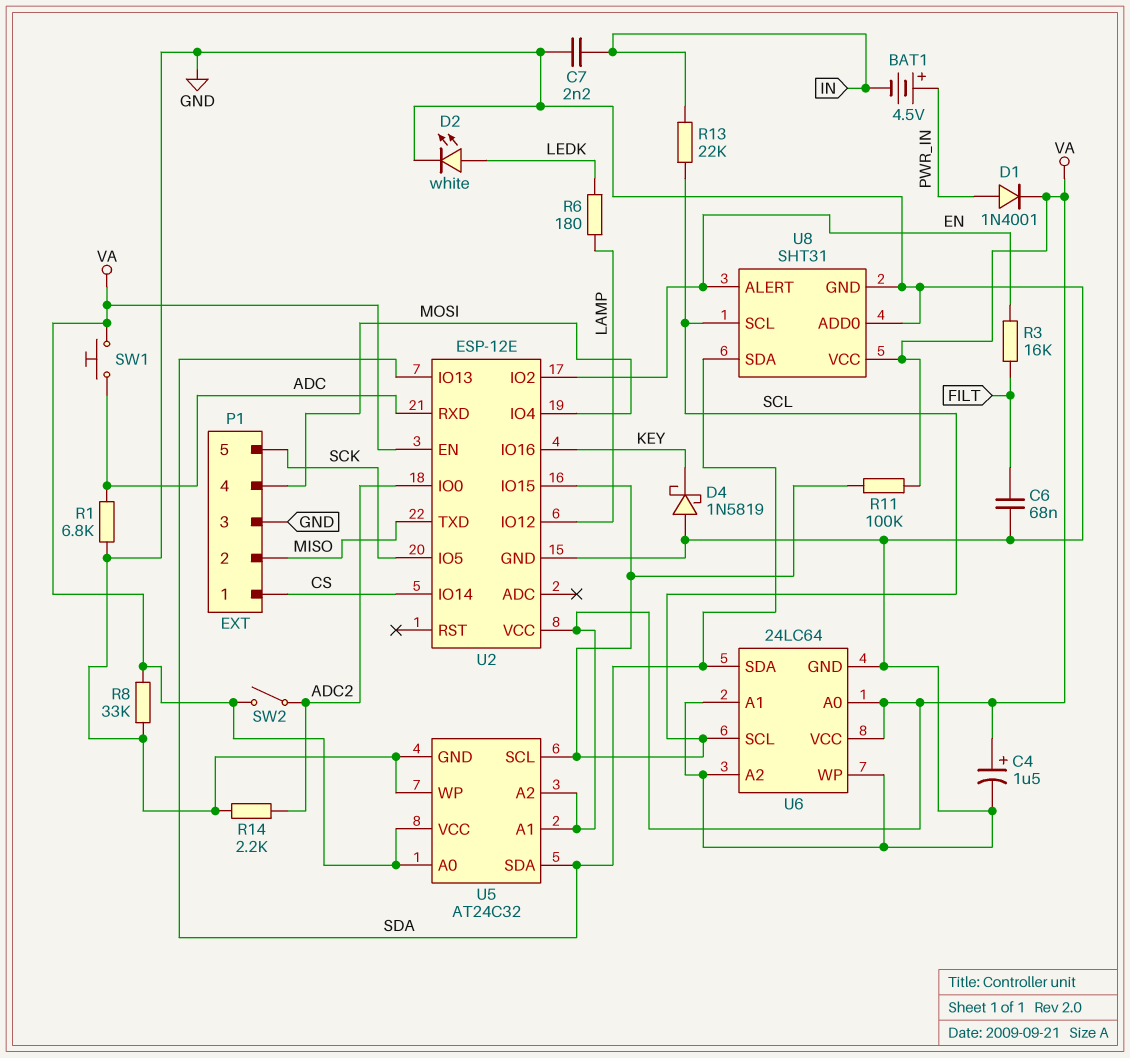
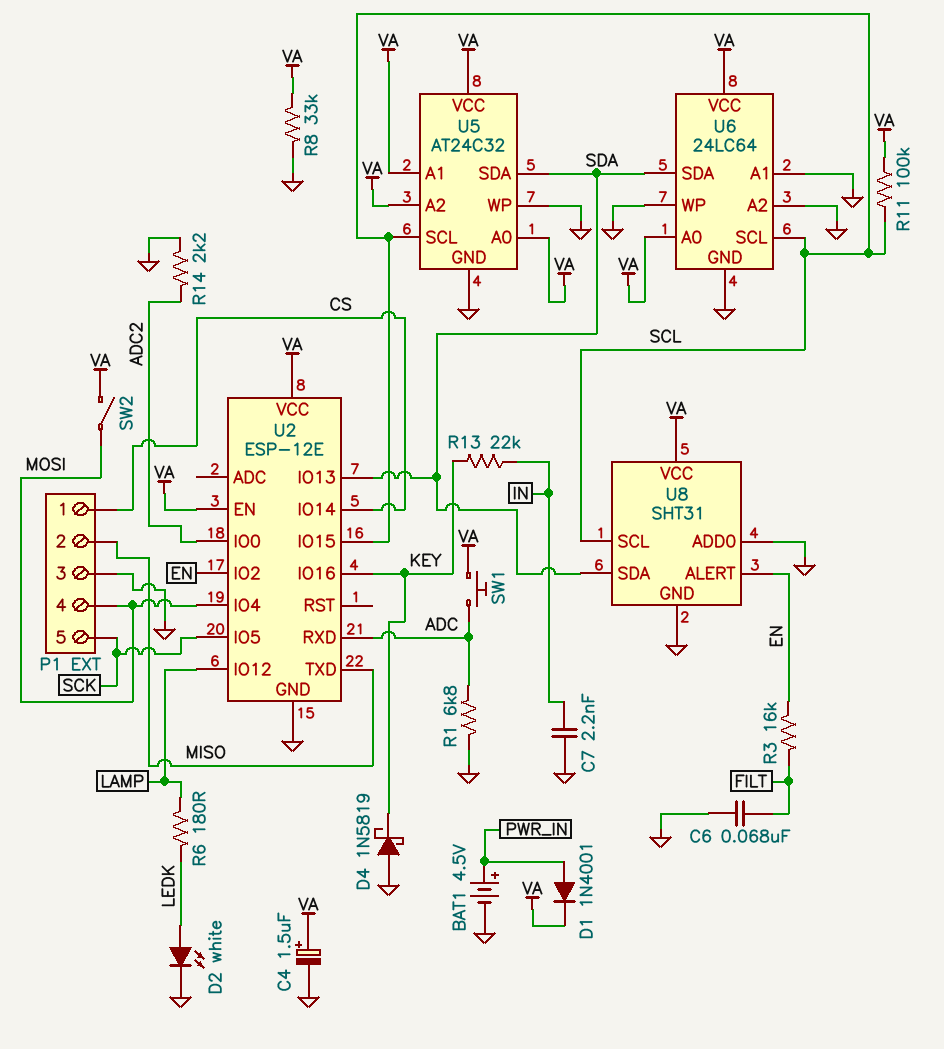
BAT1: 4.5V (plus PWR_IN, minus IN) -> 4.5V (plus PWR_IN, minus GND)
R13: 22k (IN, SCL) -> 22k (IN, KEY)
SW2: switch (ADC2, VA) -> switch (MOSI, VA)

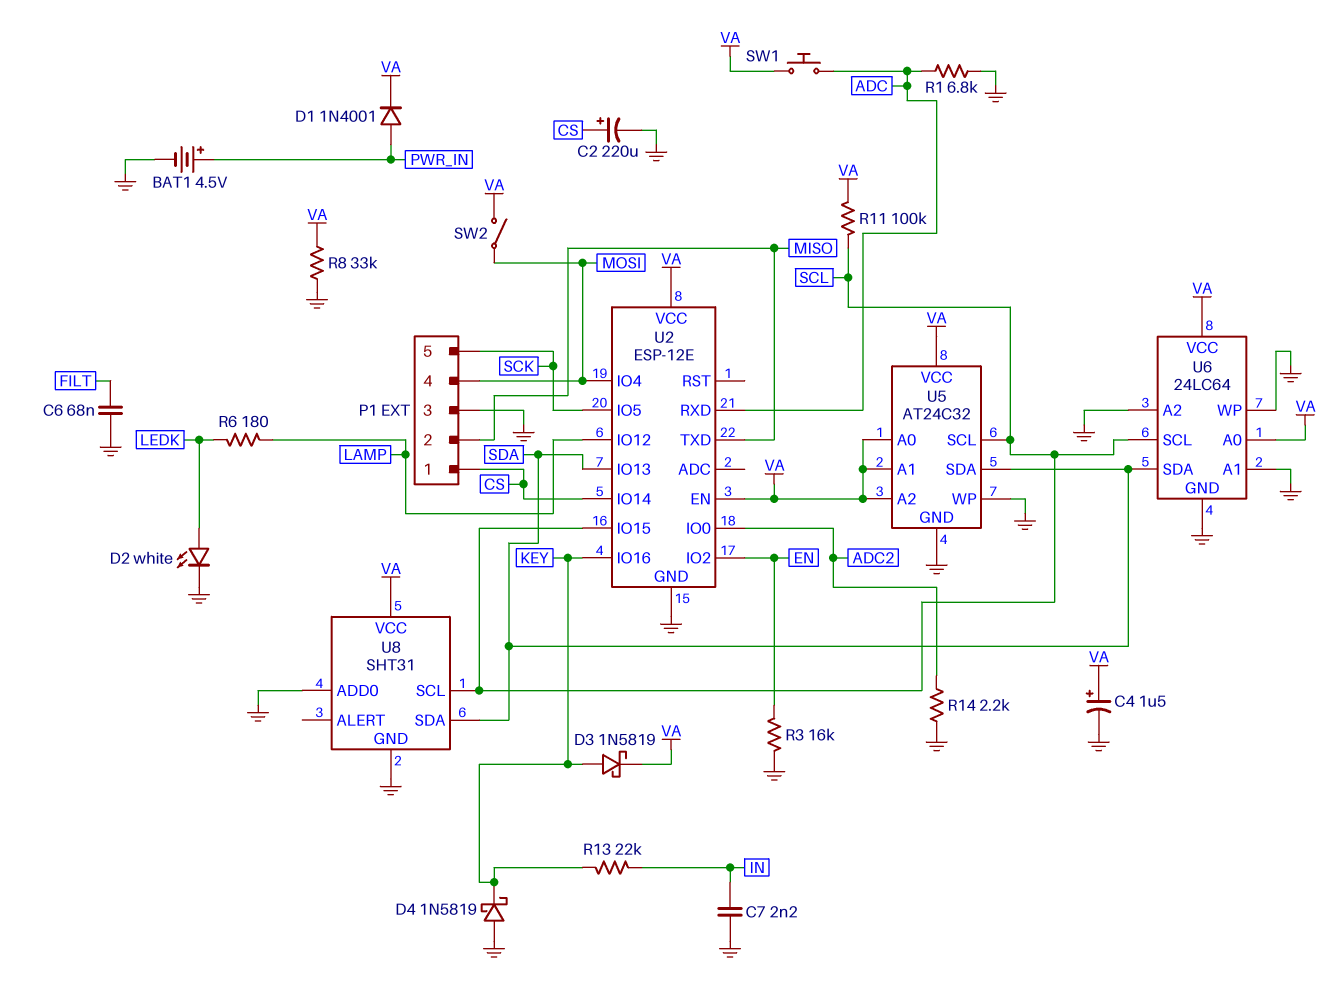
C2: none -> 220uF (plus CS, minus GND)
D3: none -> schottky 1N5819 (A KEY, K VA)
R3: 16k (EN, FILT) -> 16k (EN, GND)
U8 pin ALERT: EN -> none

